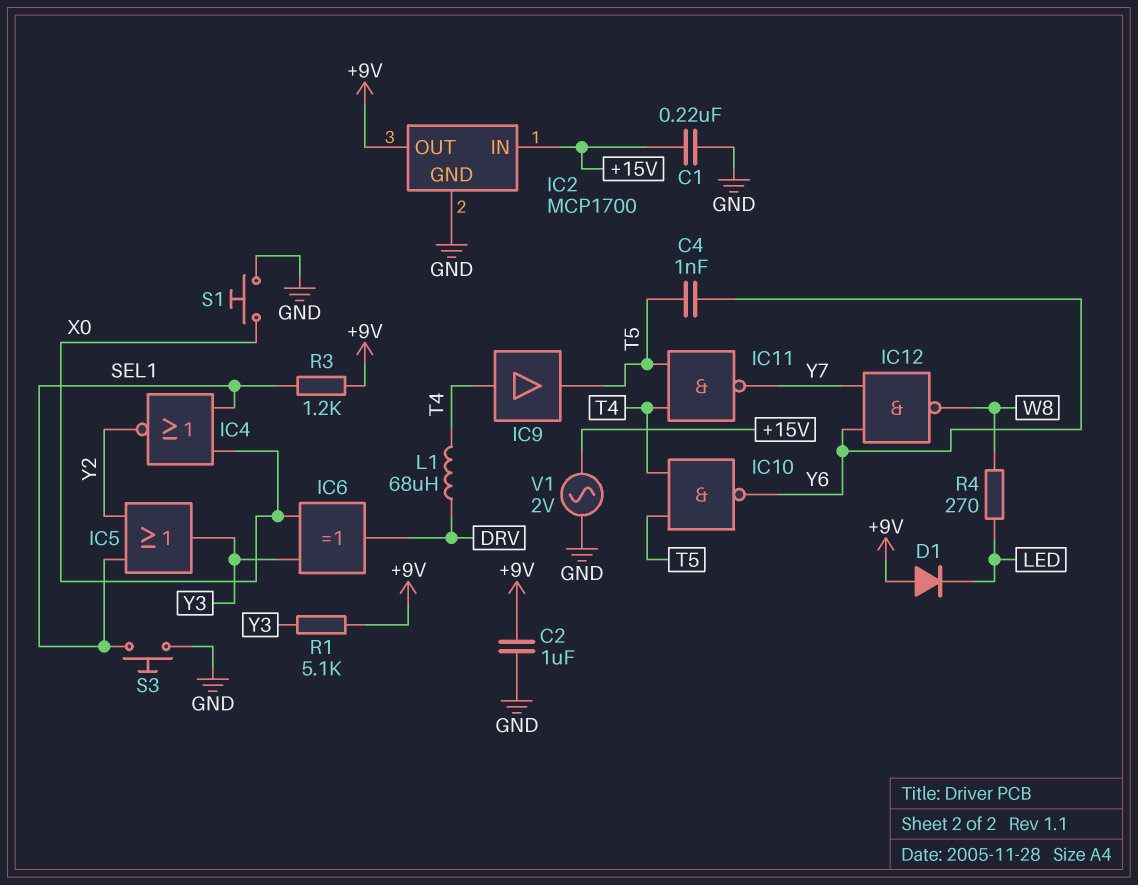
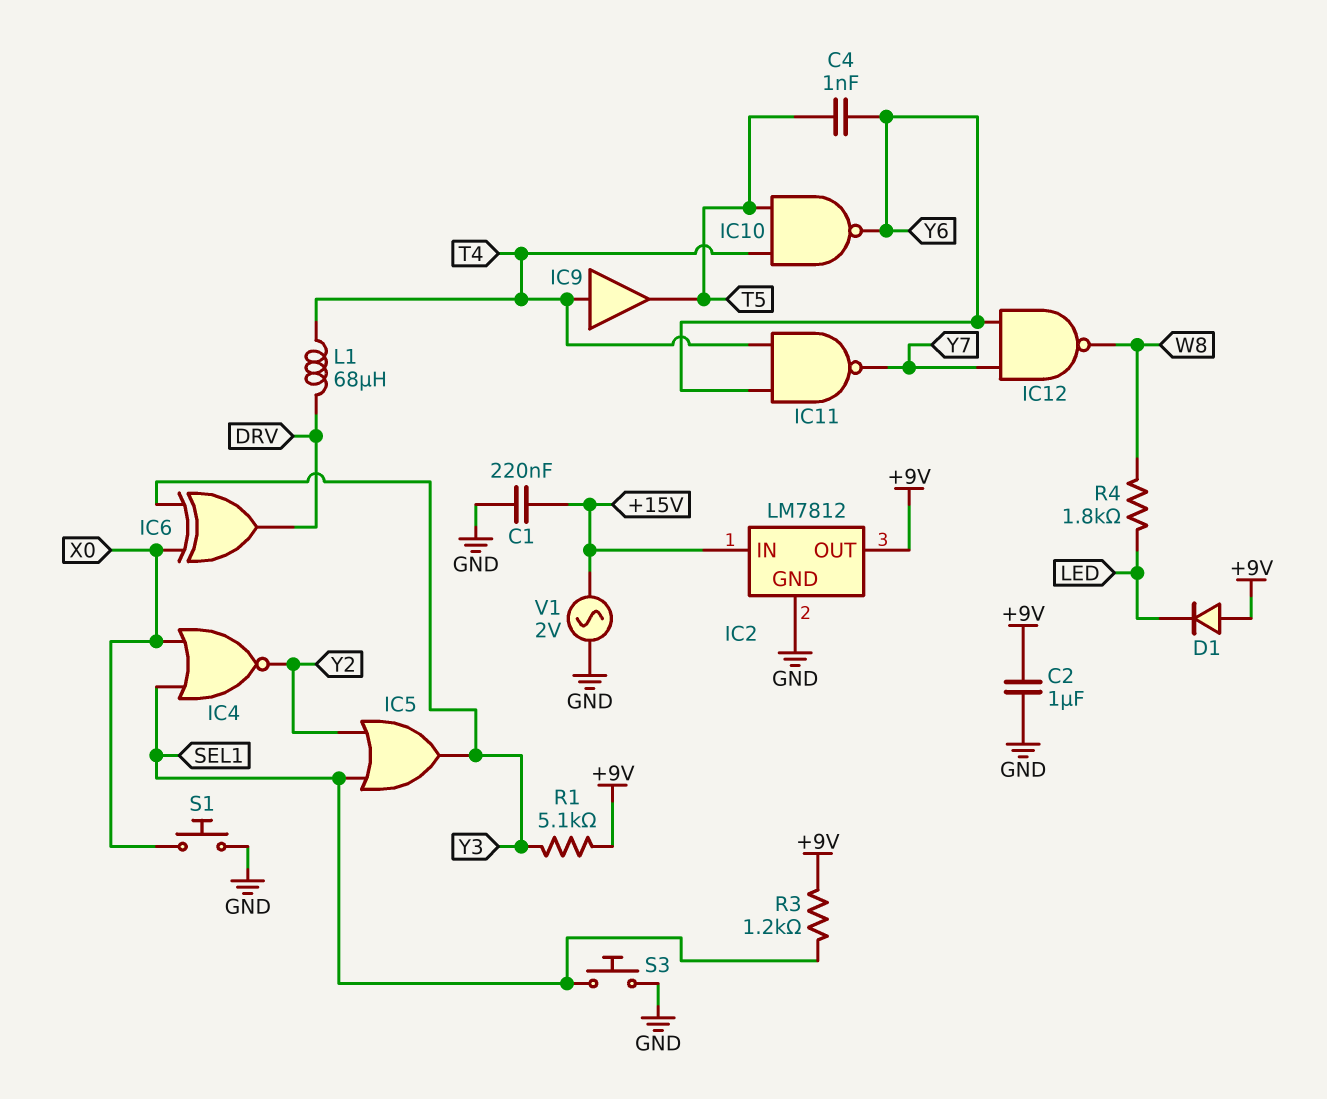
IC2: MCP1700 -> LM7812
IC11: NAND (in T4, in T5, out Y7) -> NAND (in T4, in Y6, out Y7)
R4: 270 (LED, W8) -> 1.8k (LED, W8)

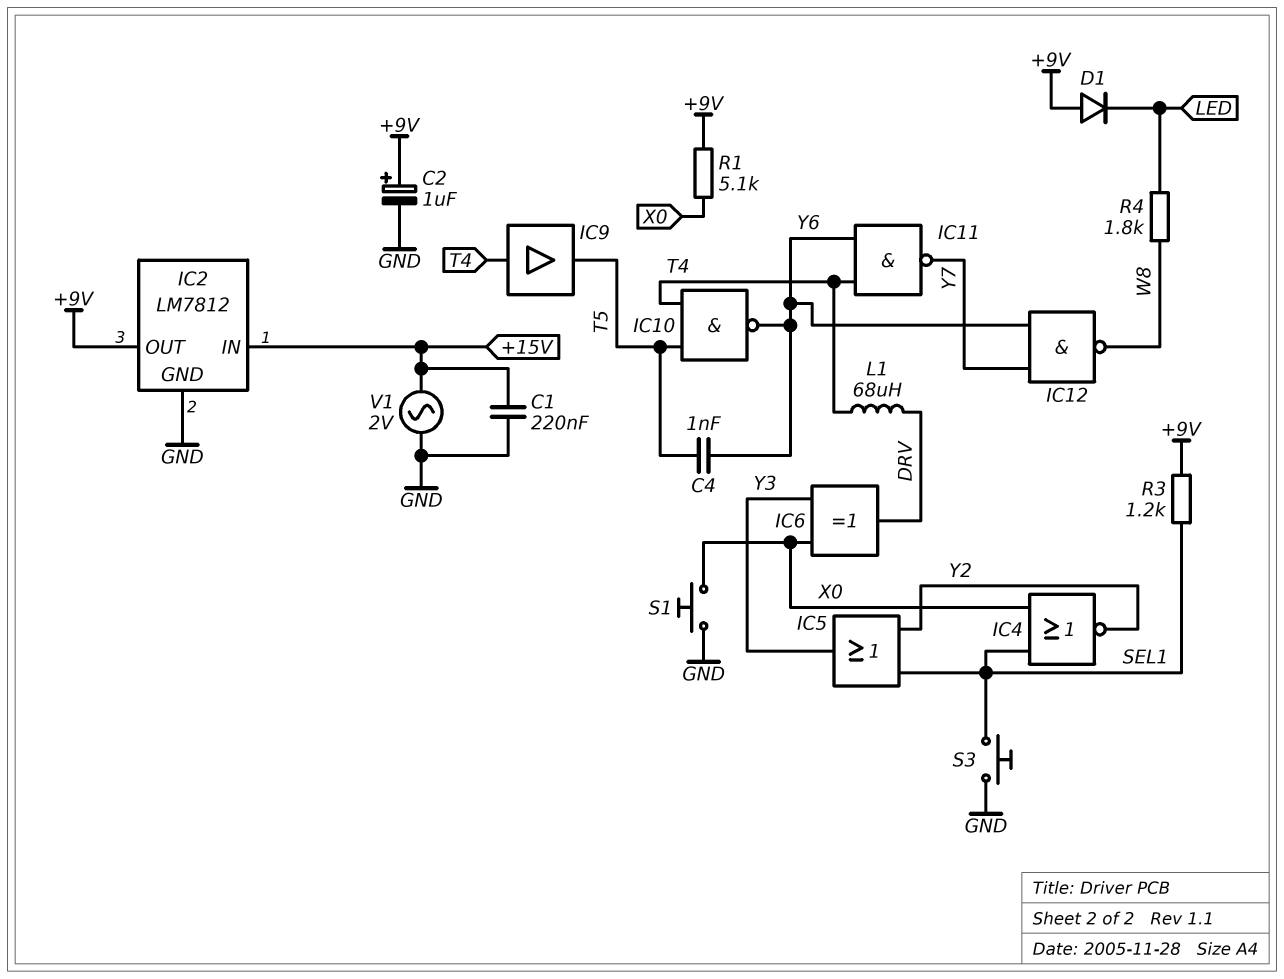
C2: 1uF (+9V, GND) -> 1uF (plus +9V, minus GND)
R1: 5.1k (+9V, Y3) -> 5.1k (+9V, X0)

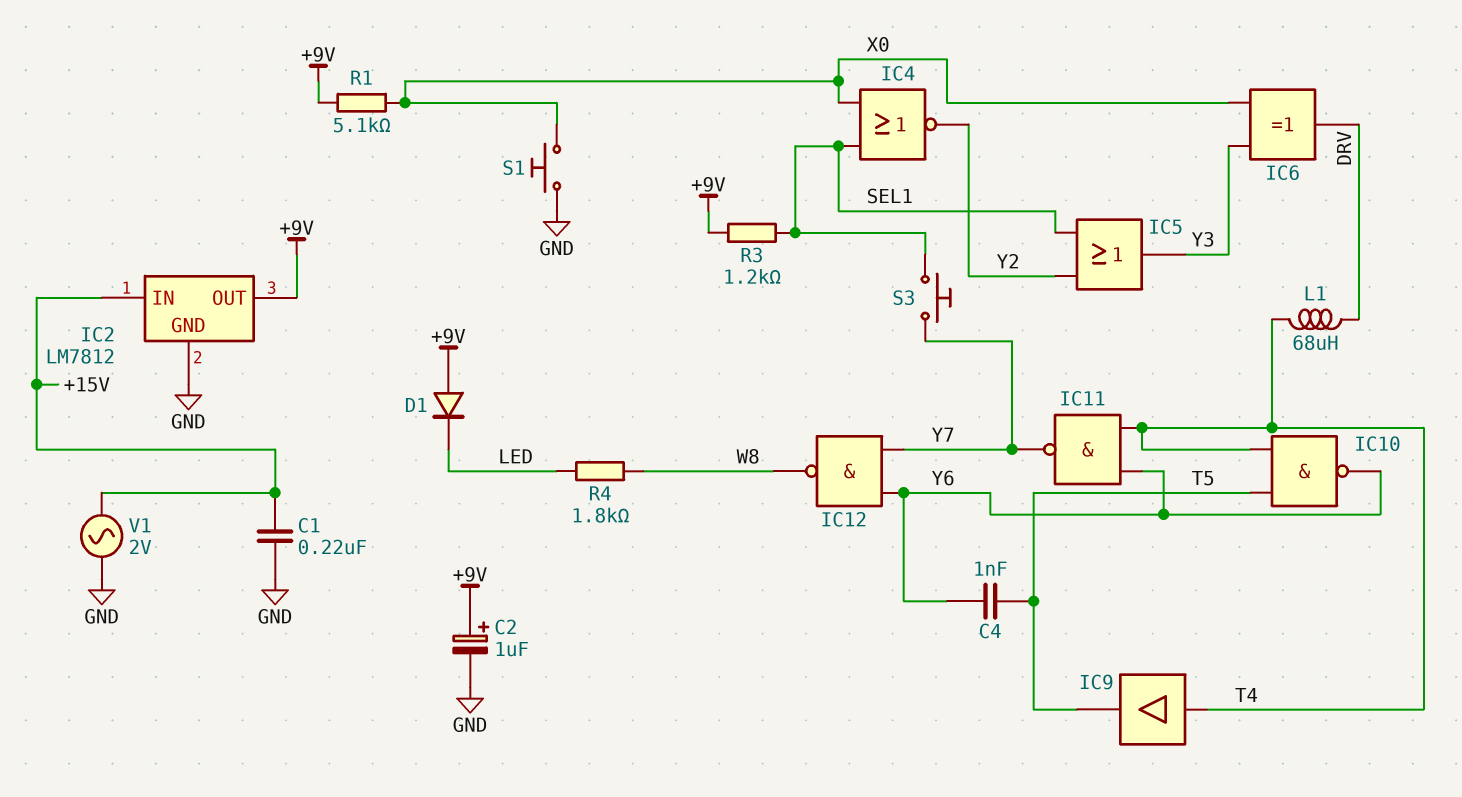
S3: button (GND, SEL1) -> button (SEL1, Y7)

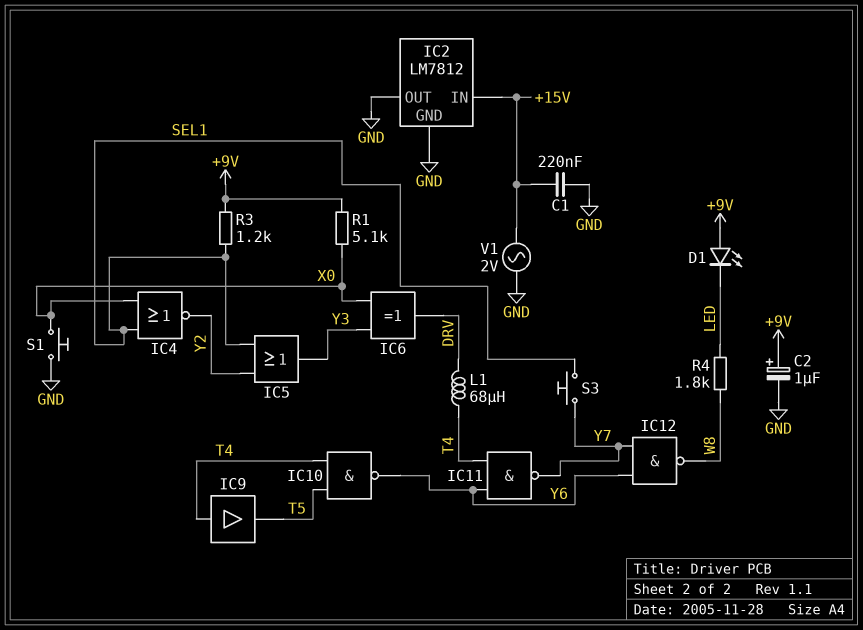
C4: 1nF (T5, Y6) -> none
D1: diode (A +9V, K LED) -> LED (A +9V, K LED)
IC2 pin OUT: +9V -> GND

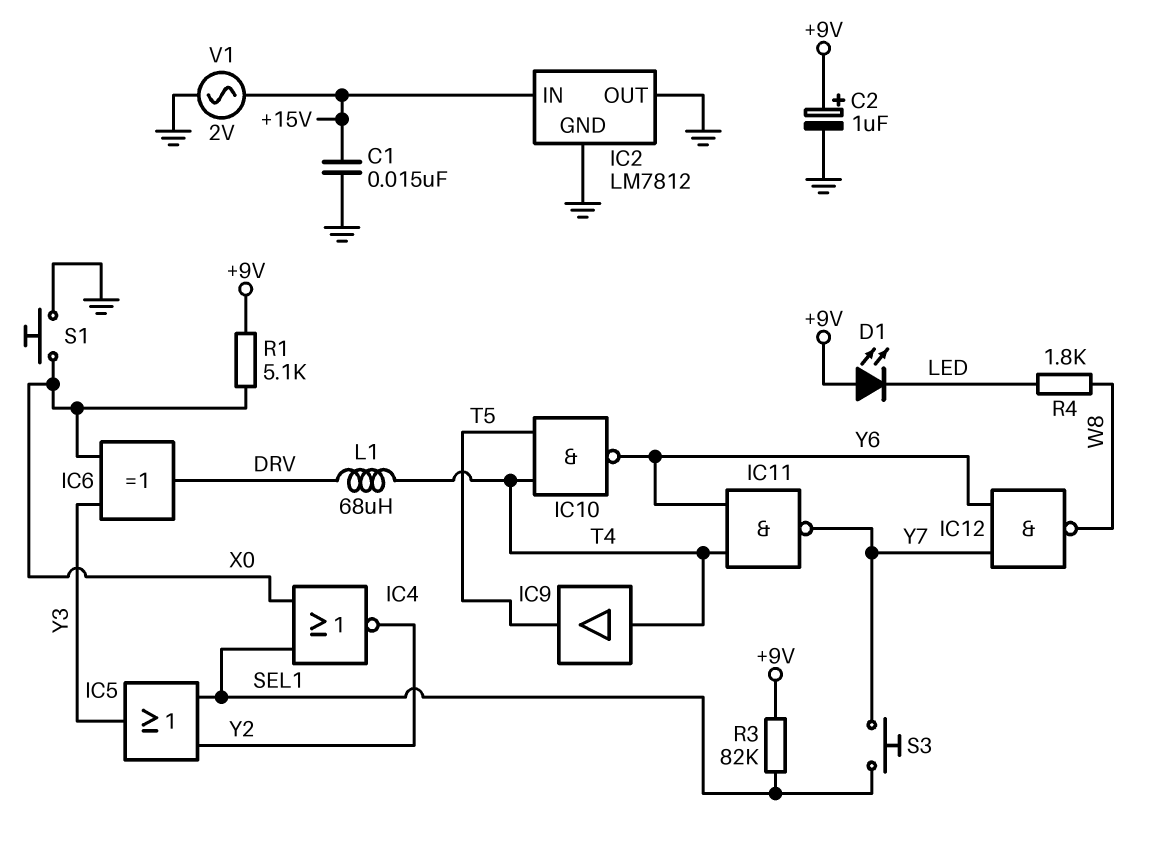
C1: 220nF (+15V, GND) -> 15nF (+15V, GND)
R3: 1.2k (+9V, SEL1) -> 82k (+9V, SEL1)

